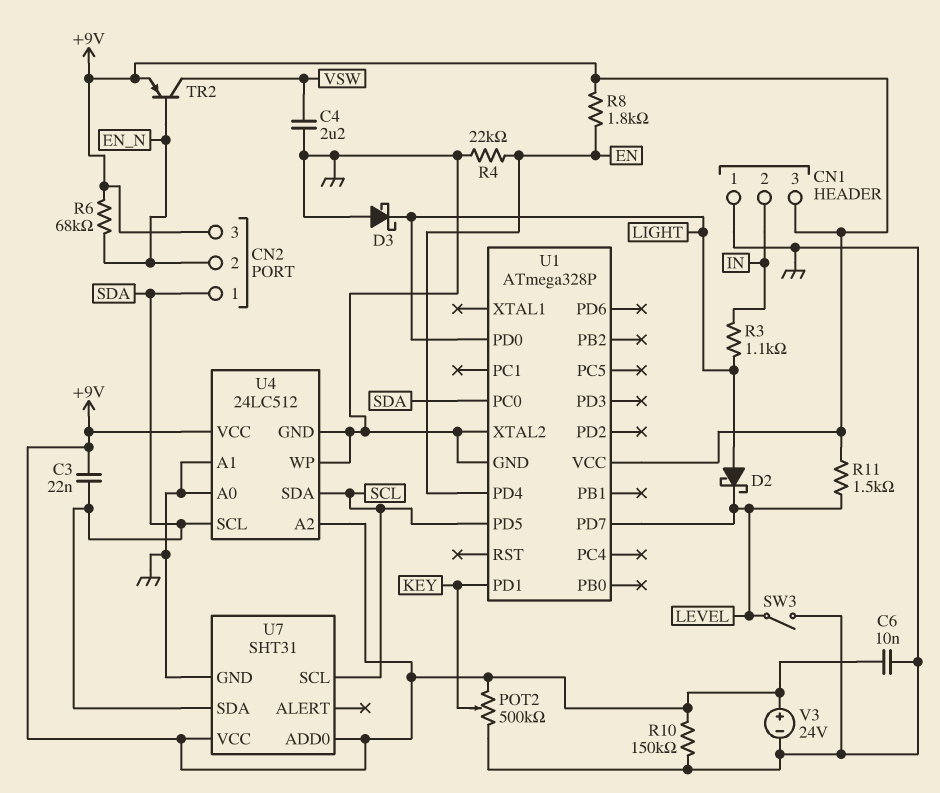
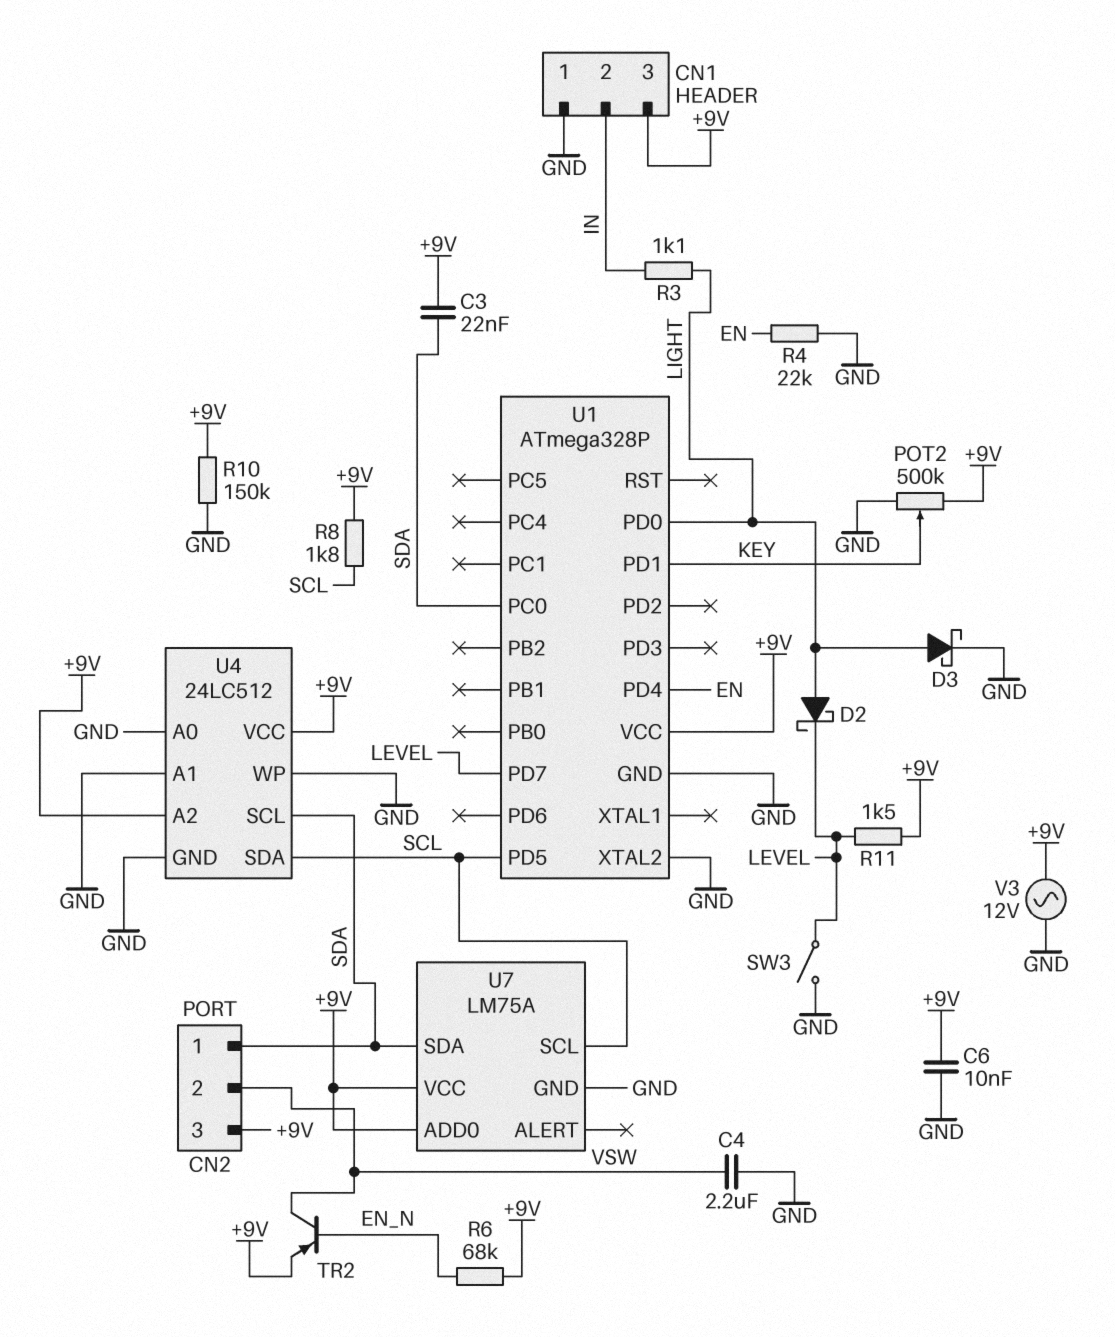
CN2 pin 2: EN_N -> VSW
D3: schottky (A GND, K LIGHT) -> schottky (A LIGHT, K GND)
R8: 1.8k (+9V, EN) -> 1.8k (+9V, SCL)
U7: SHT31 -> LM75A
V3: 24V (plus +9V, minus GND) -> AC 12V (+9V, GND)

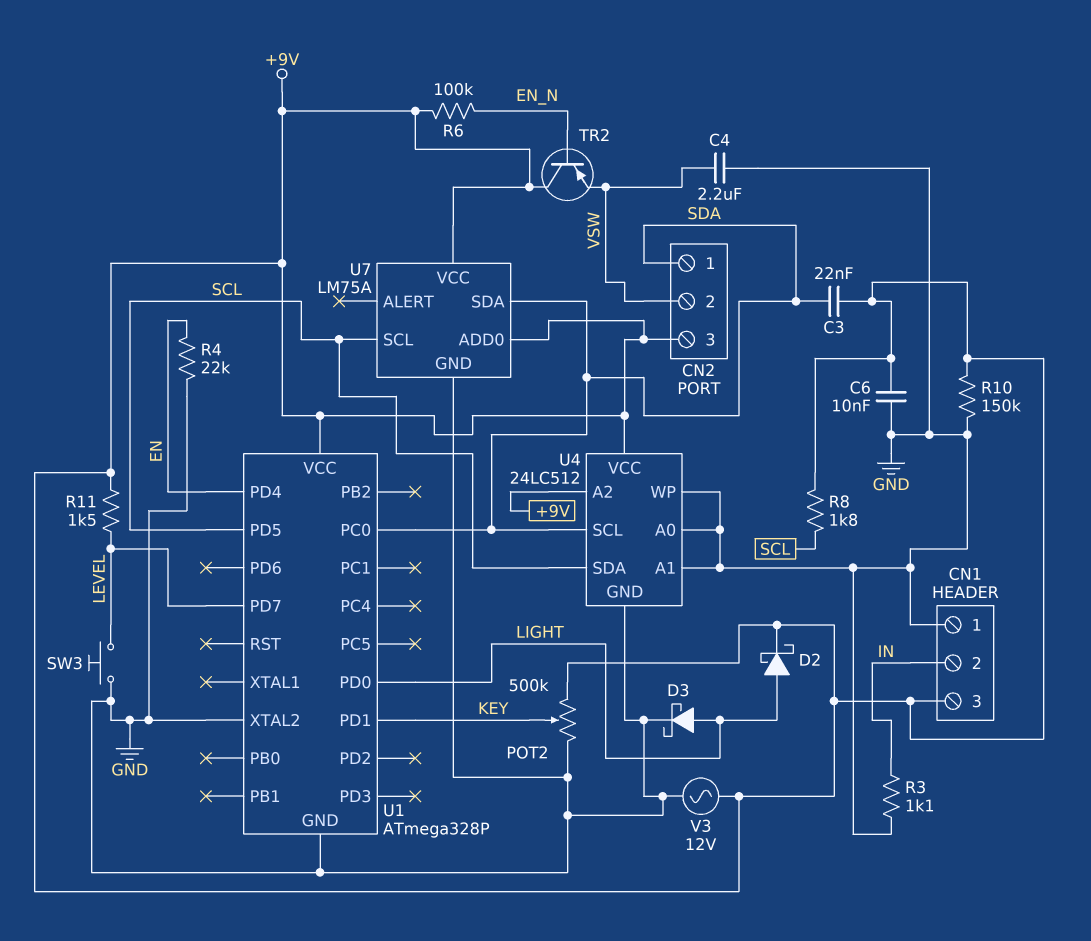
D2: schottky (A LIGHT, K LEVEL) -> schottky (A LIGHT, K +9V)
R3: 1.1k (IN, LIGHT) -> 1.1k (GND, IN)
R6: 68k (+9V, EN_N) -> 100k (+9V, EN_N)
SW3: switch (GND, LEVEL) -> button (GND, LEVEL)
TR2: PNP (B EN_N, C VSW, E +9V) -> PNP (B EN_N, C +9V, E VSW)

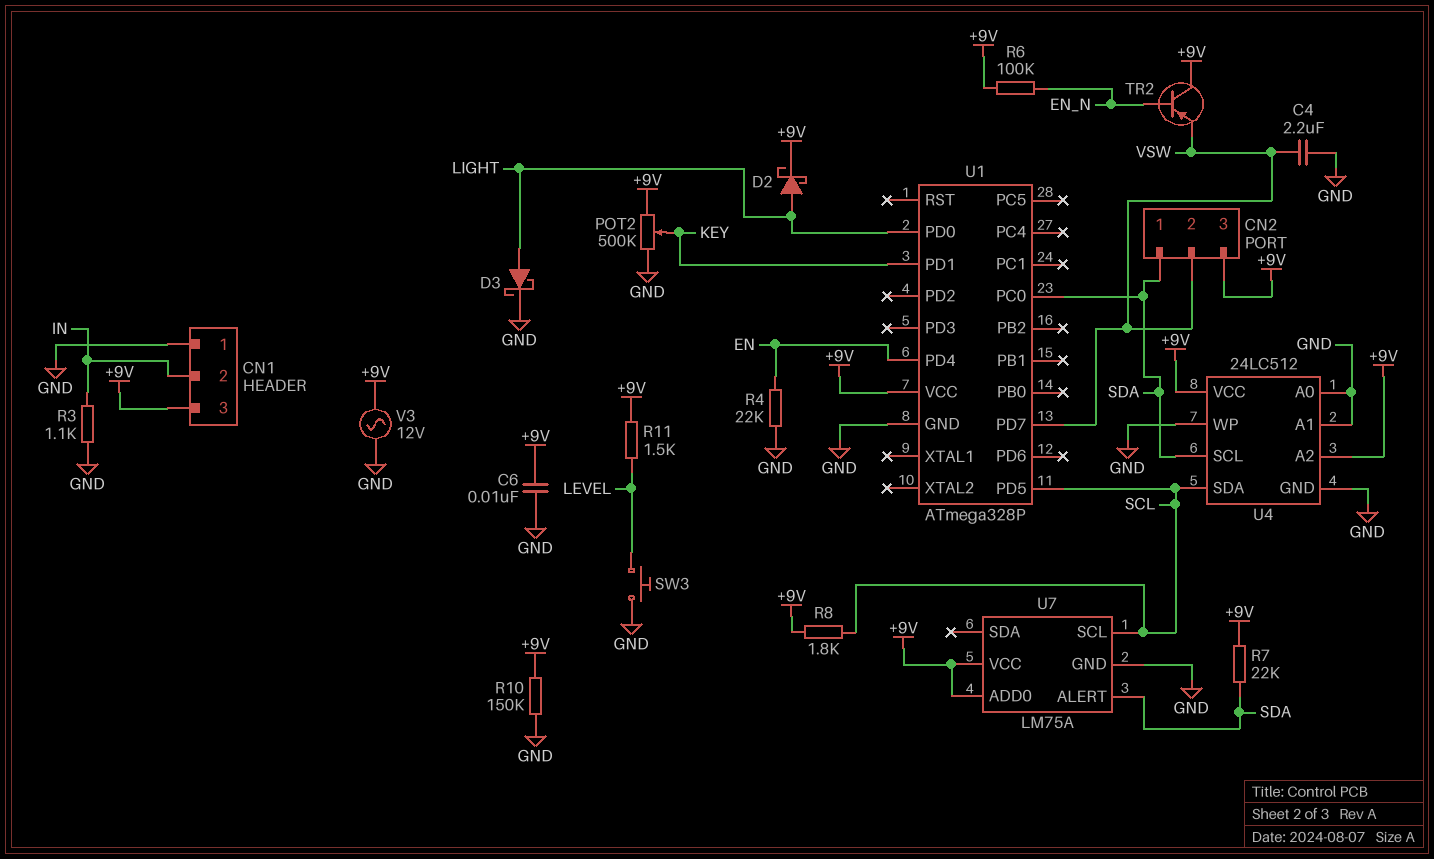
C3: 22nF (+9V, SDA) -> none
R7: none -> 22k (+9V, SDA)
U1 pin PD7: LEVEL -> VSW
U1 pin XTAL2: GND -> none
U7 pin ALERT: none -> SDA
U7 pin SDA: SDA -> none

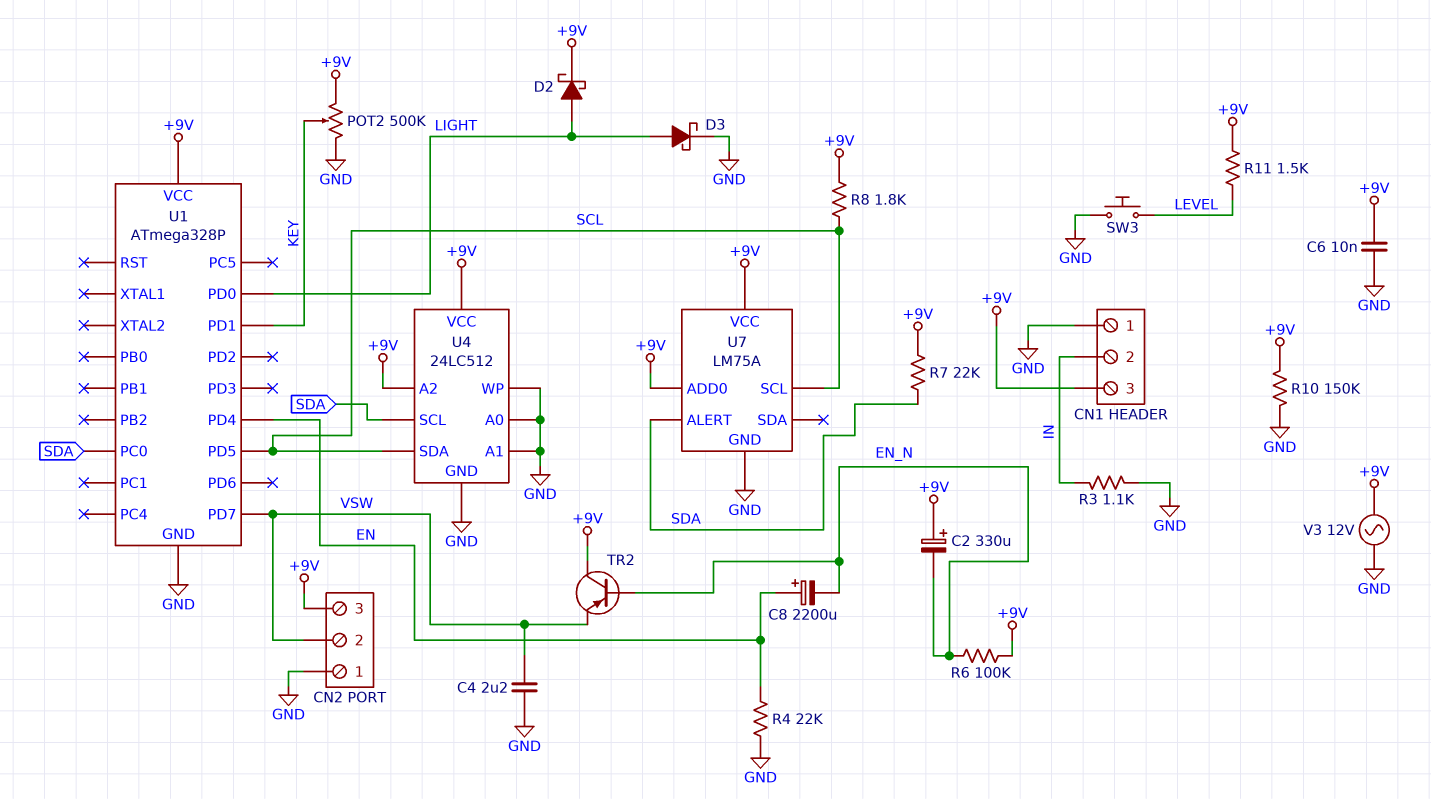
C2: none -> 330uF (plus +9V, minus EN_N)
C8: none -> 2200uF (plus EN, minus EN_N)
CN2 pin 1: SDA -> GND

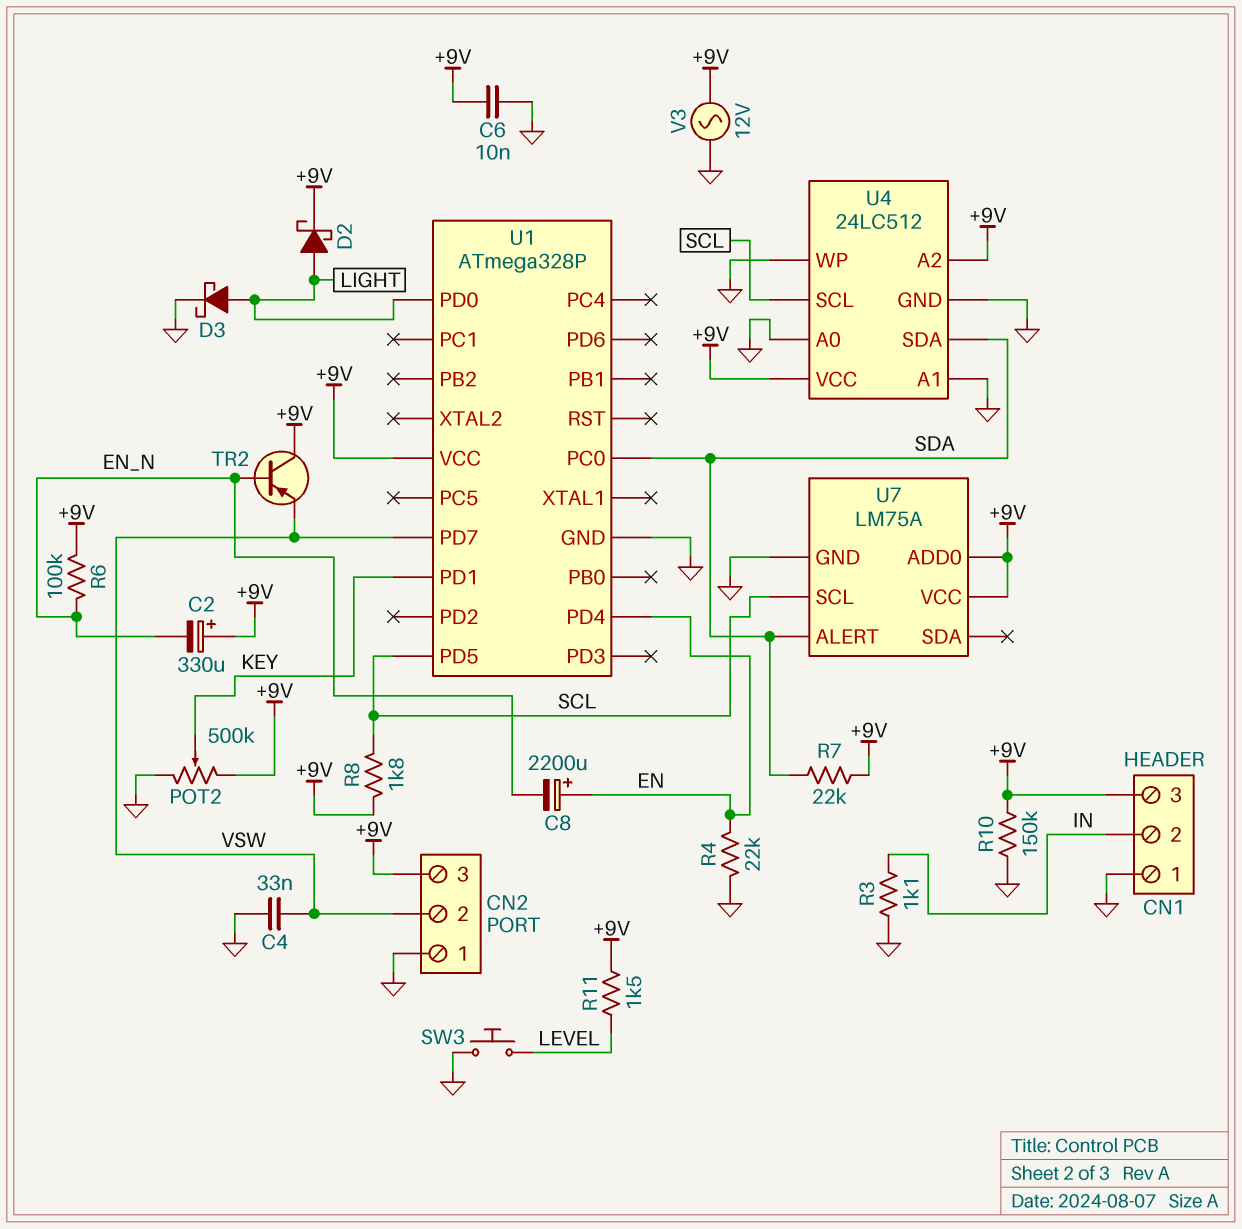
C4: 2.2uF (GND, VSW) -> 33nF (GND, VSW)
U4 pin SCL: SDA -> SCL
U4 pin SDA: SCL -> SDA

